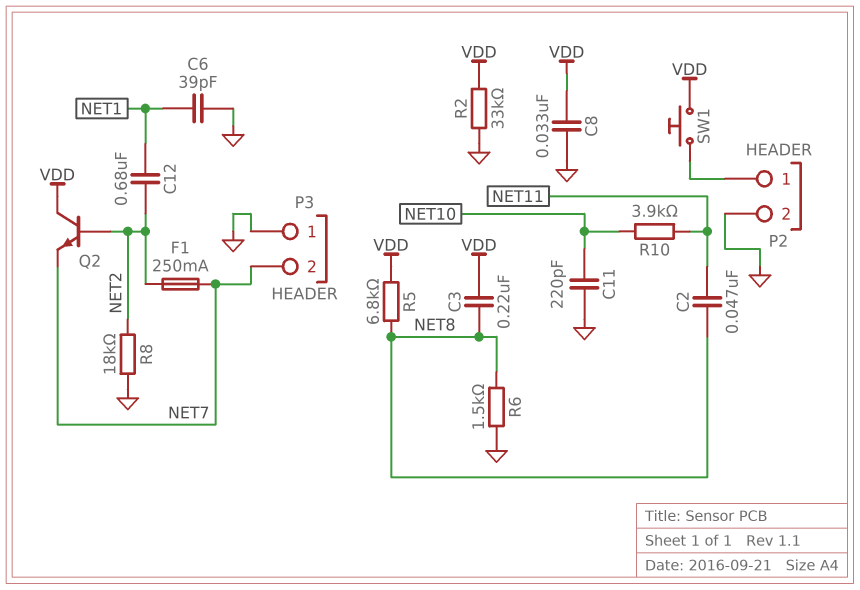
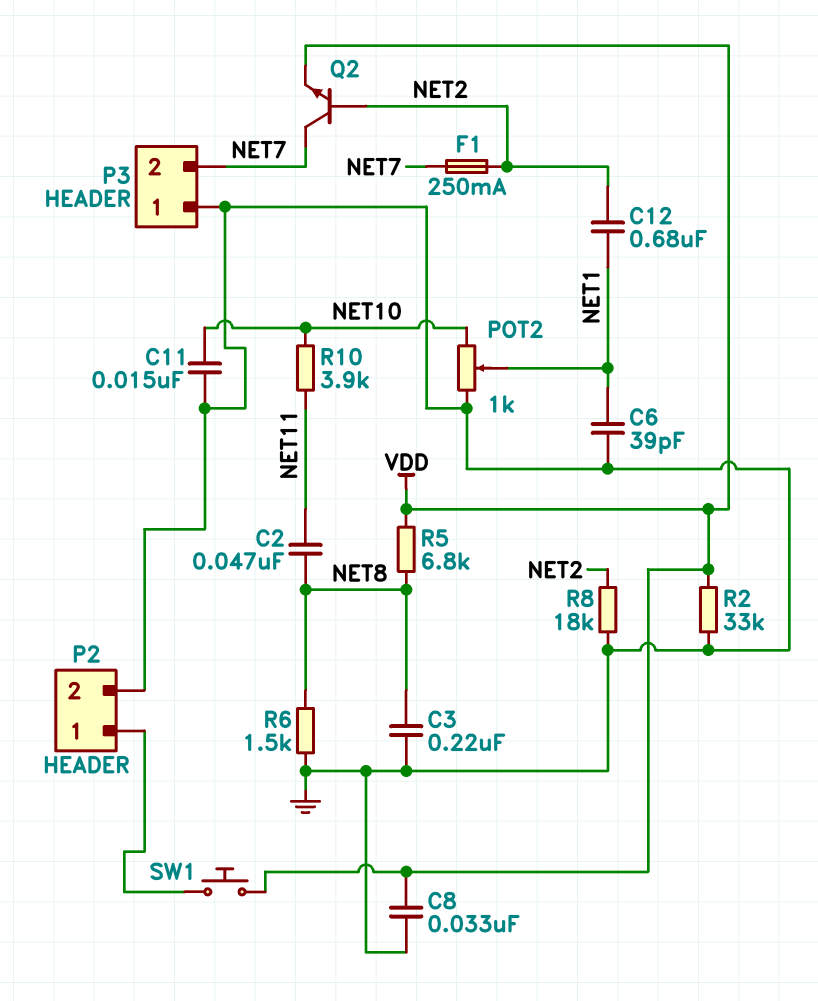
C3: 220nF (NET8, VDD) -> 220nF (GND, NET8)
C11: 220pF (GND, NET10) -> 15nF (GND, NET10)
POT2: none -> 1k (GND, NET10, wiper NET1)
Q2: NPN (B NET2, C VDD, E NET7) -> NPN (B NET2, C NET7, E VDD)

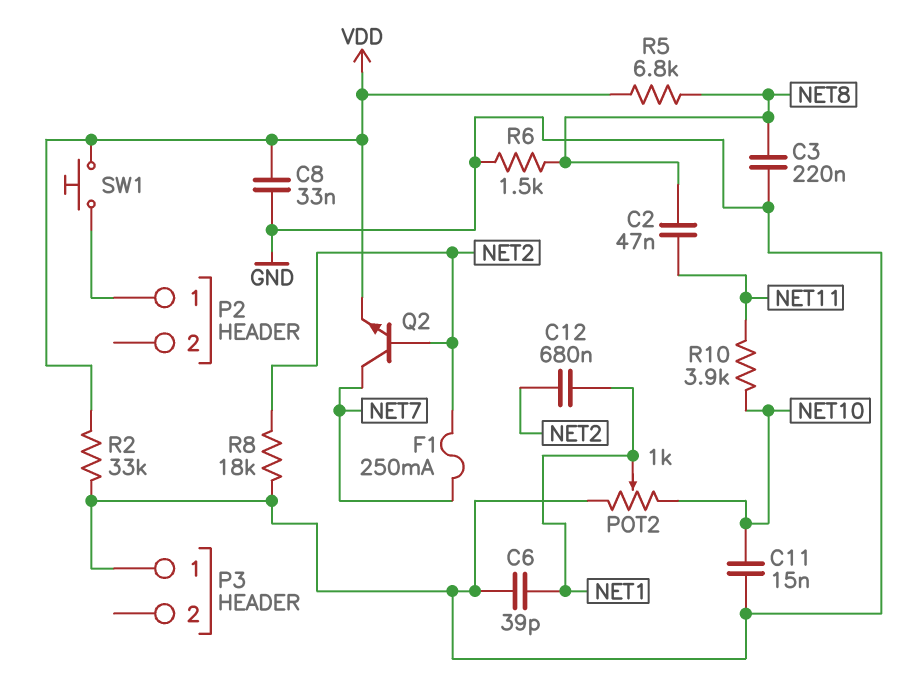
P2 pin 2: GND -> none
P3 pin 2: NET7 -> none

